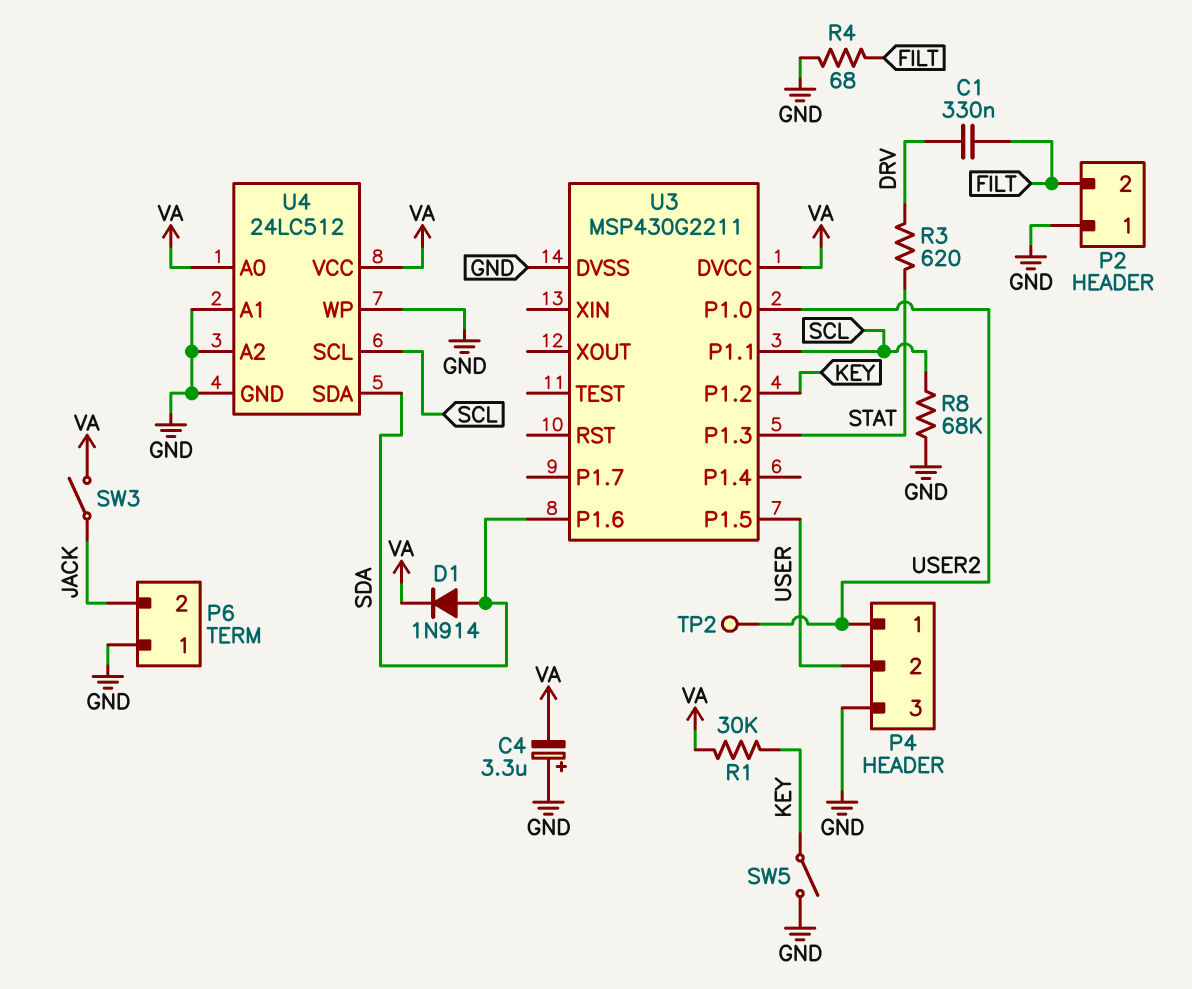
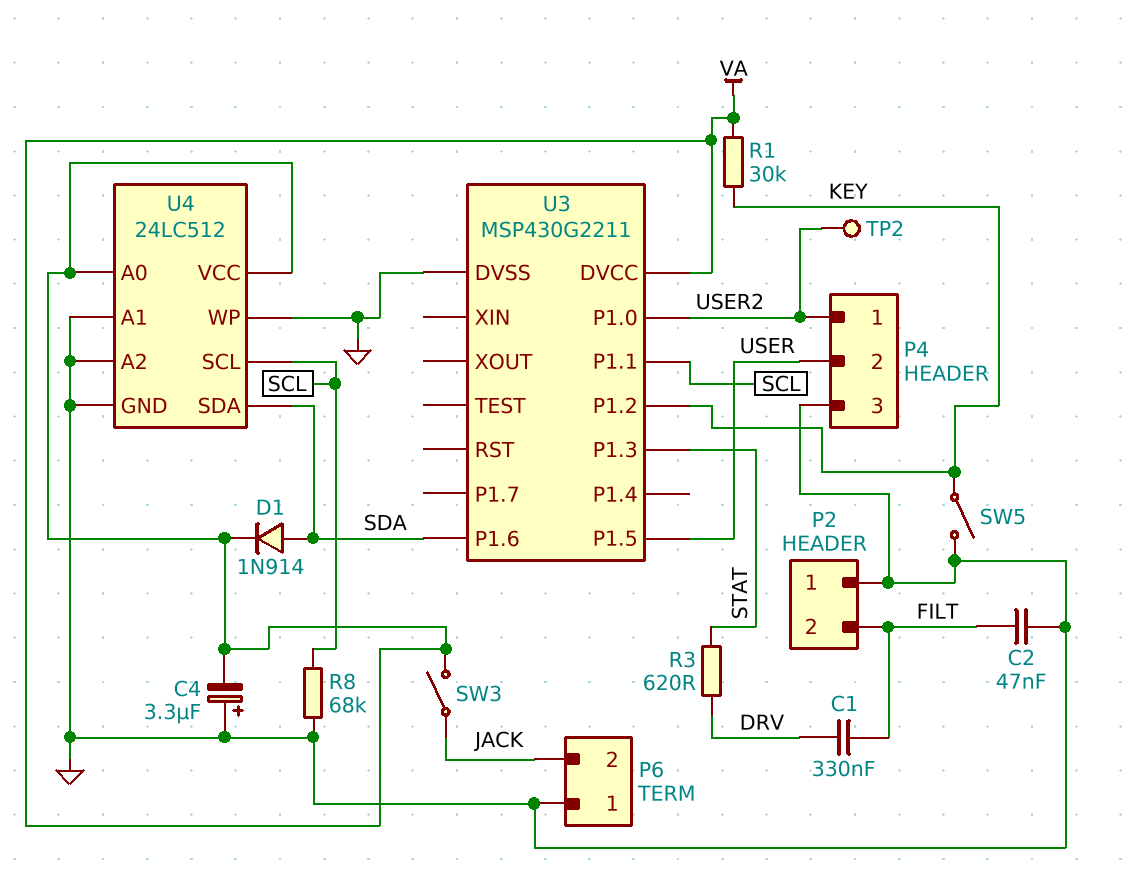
C2: none -> 47nF (FILT, GND)
R4: 68 (FILT, GND) -> none

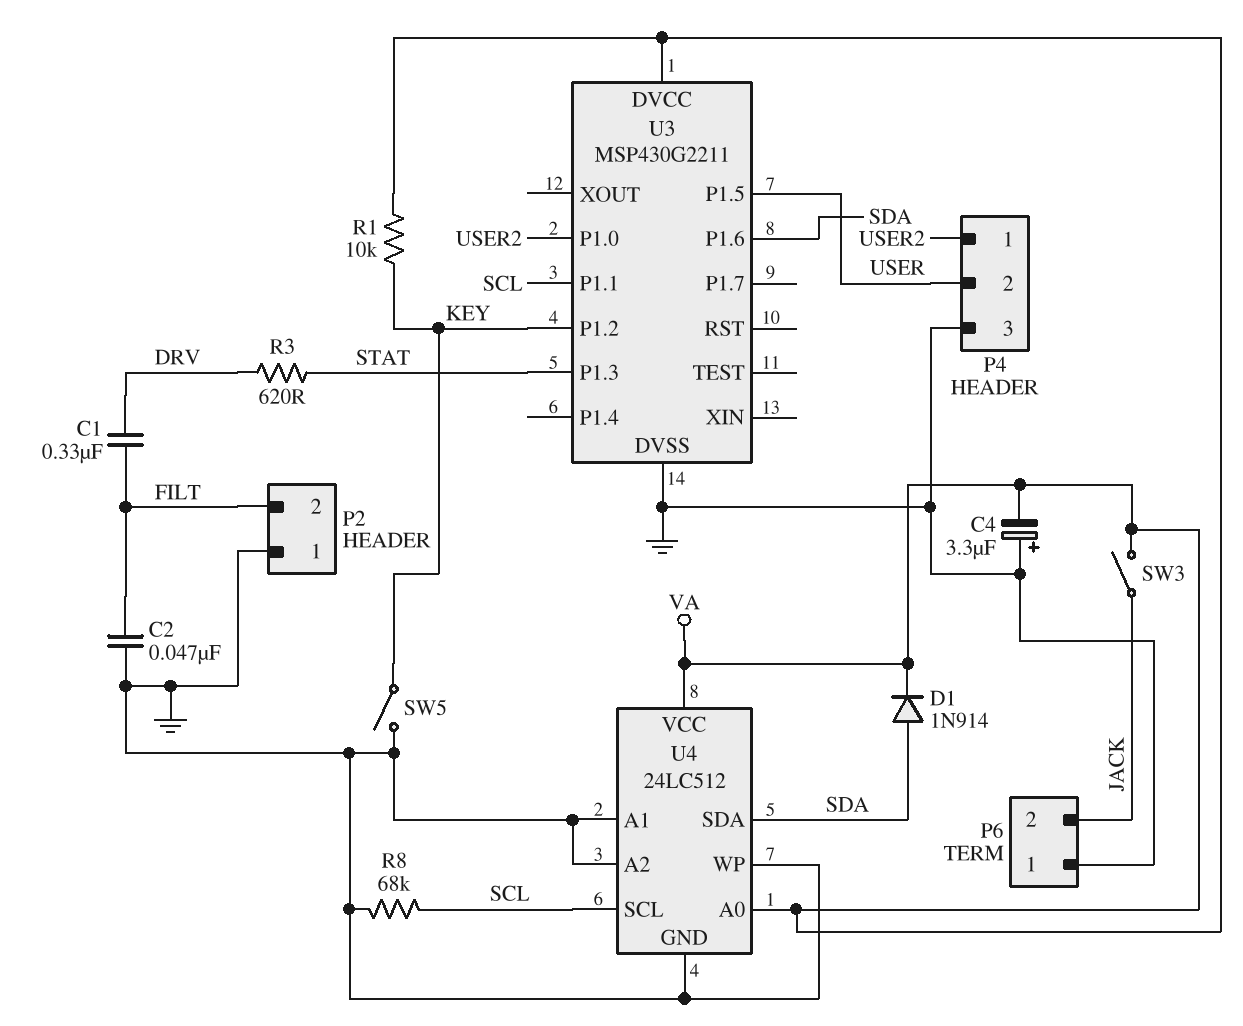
R1: 30k (KEY, VA) -> 10k (KEY, VA)
TP2: test point (USER2) -> none

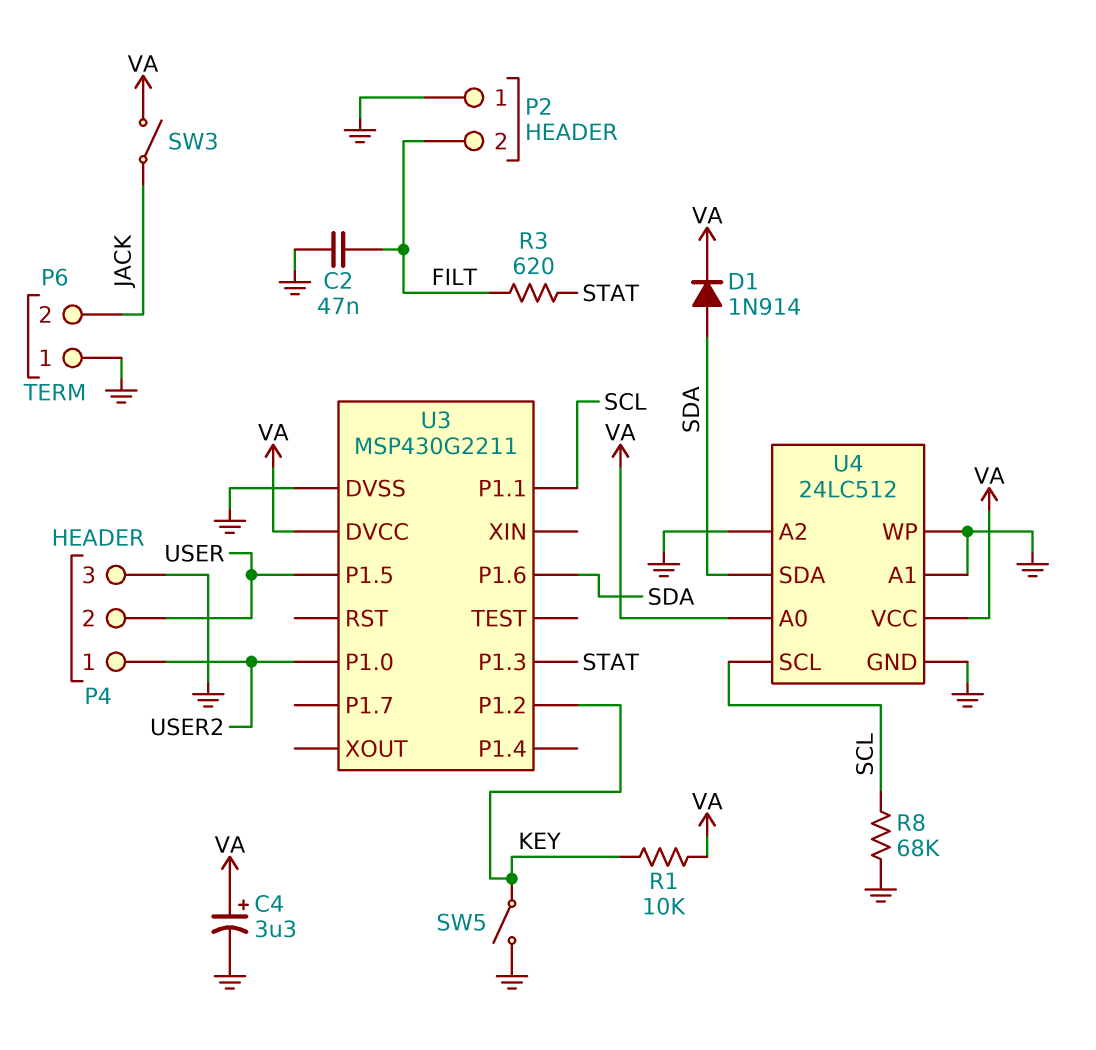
C1: 330nF (DRV, FILT) -> none
C4: 3.3uF (plus GND, minus VA) -> 3.3uF (plus VA, minus GND)
R3: 620 (DRV, STAT) -> 620 (FILT, STAT)

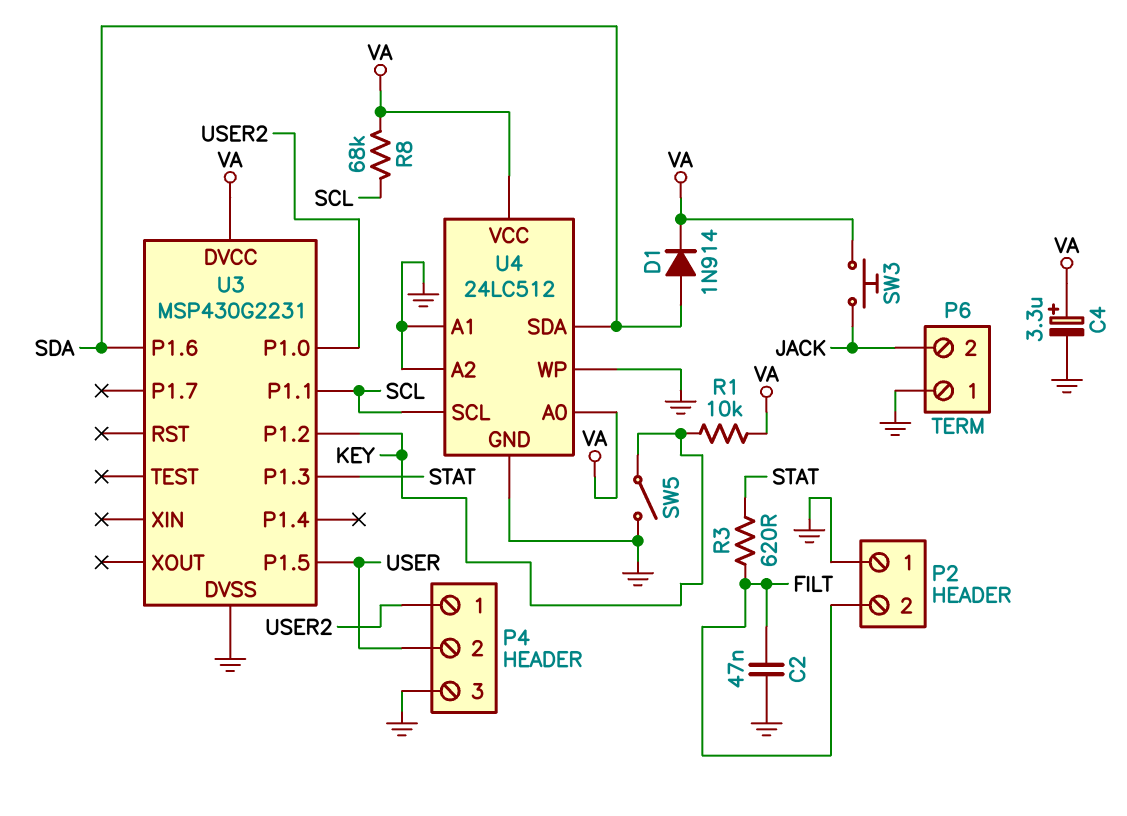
R8: 68k (GND, SCL) -> 68k (SCL, VA)
SW3: switch (JACK, VA) -> button (JACK, VA)
U3: MSP430G2211 -> MSP430G2231

